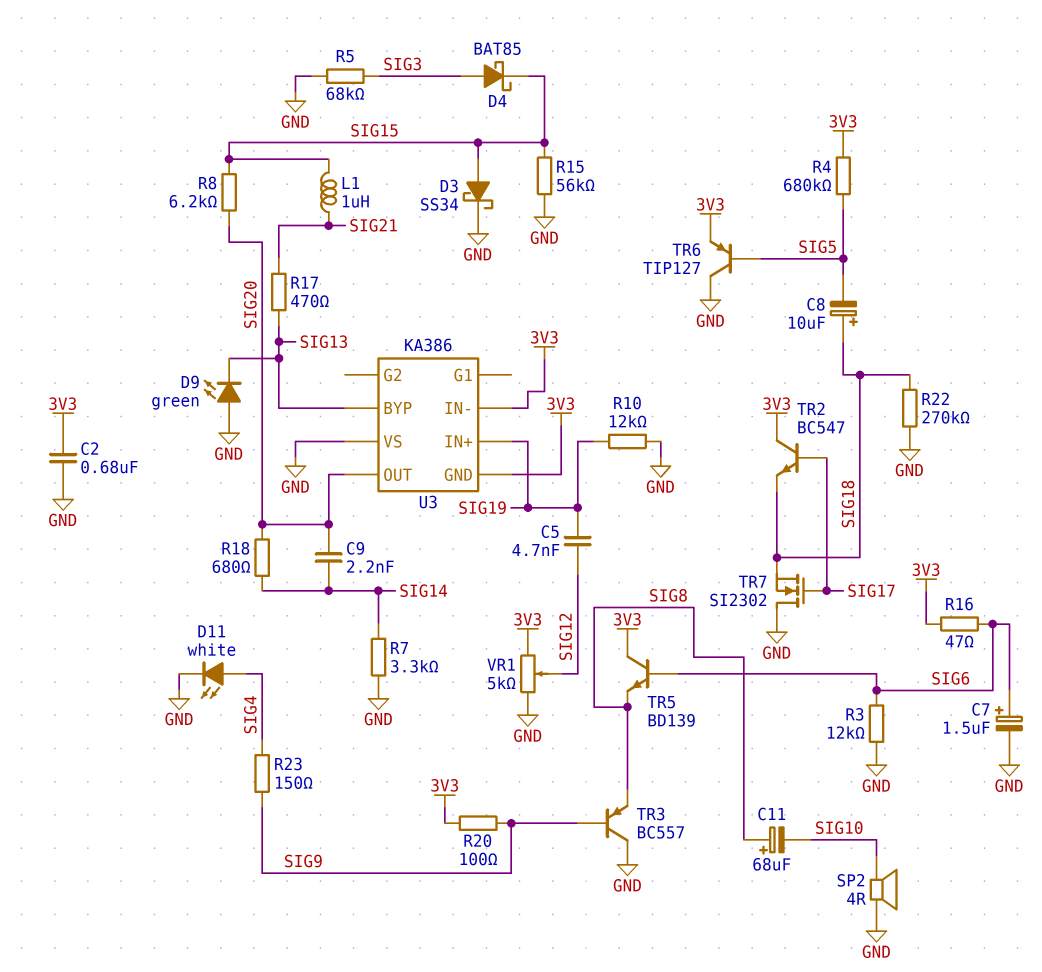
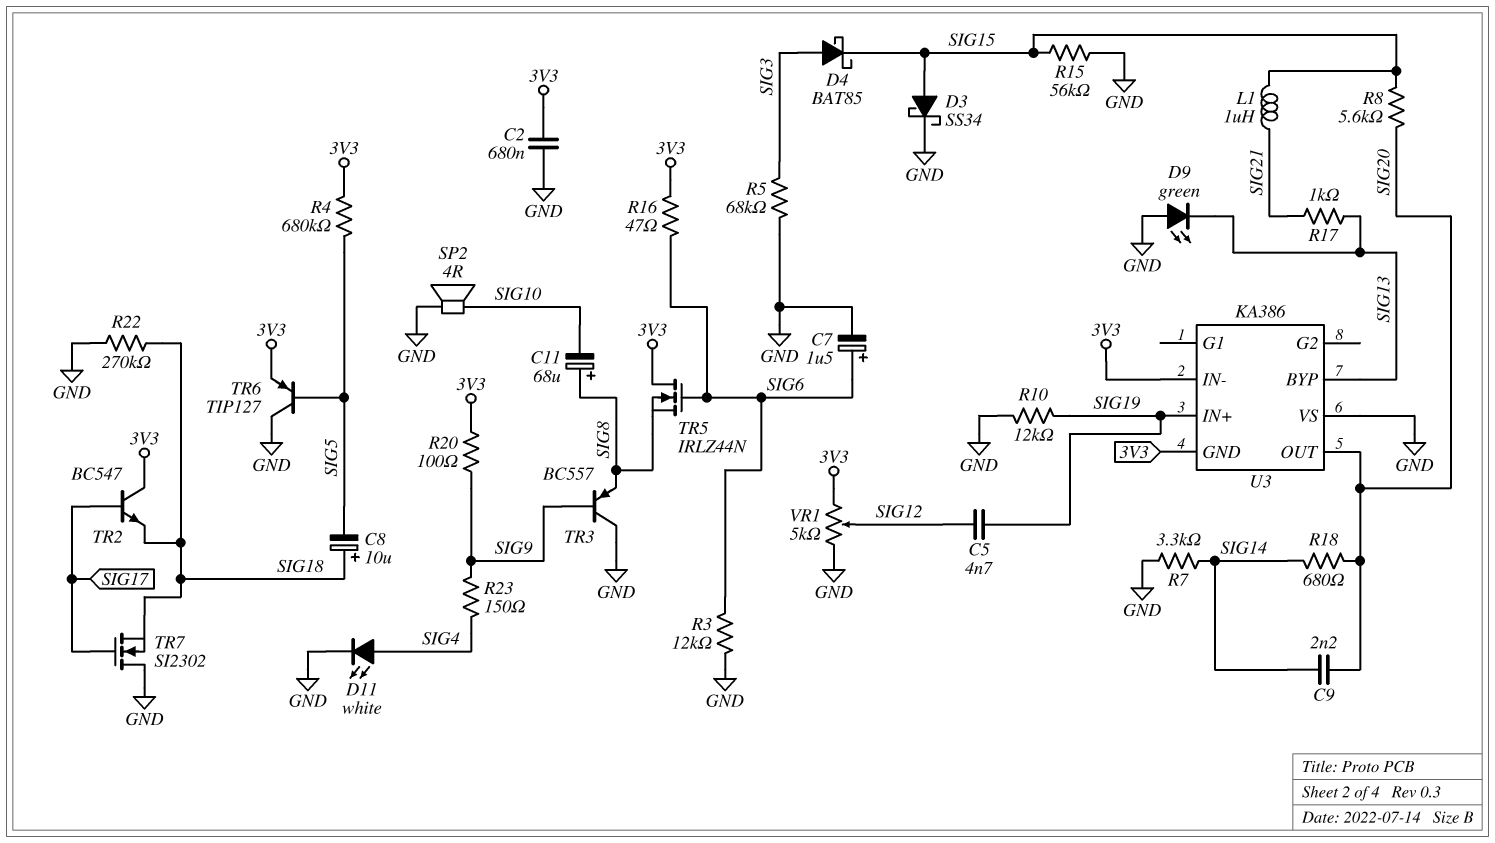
R8: 6.2k (SIG15, SIG20) -> 5.6k (SIG15, SIG20)
R17: 470 (SIG13, SIG21) -> 1k (SIG13, SIG21)
TR5: NPN BD139 (B SIG6, C 3V3, E SIG8) -> NMOS IRLZ44N (G SIG6, D 3V3, S SIG8)

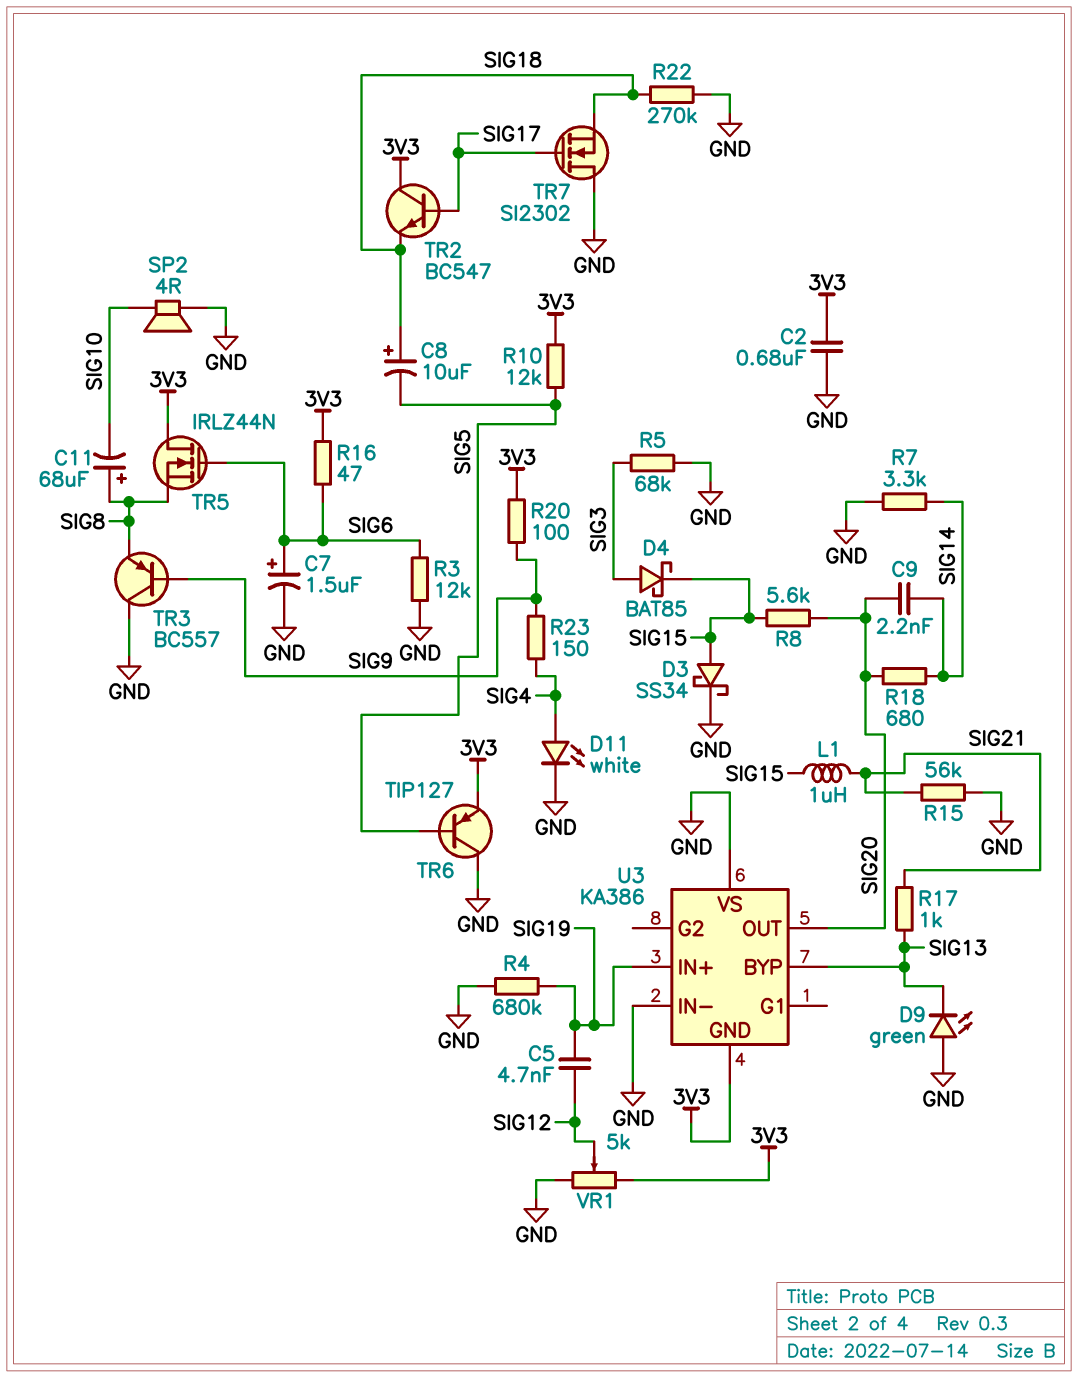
R4: 680k (3V3, SIG5) -> 680k (GND, SIG19)
R10: 12k (GND, SIG19) -> 12k (3V3, SIG5)
R15: 56k (GND, SIG15) -> 56k (GND, SIG21)
U3 pin IN-: 3V3 -> GND

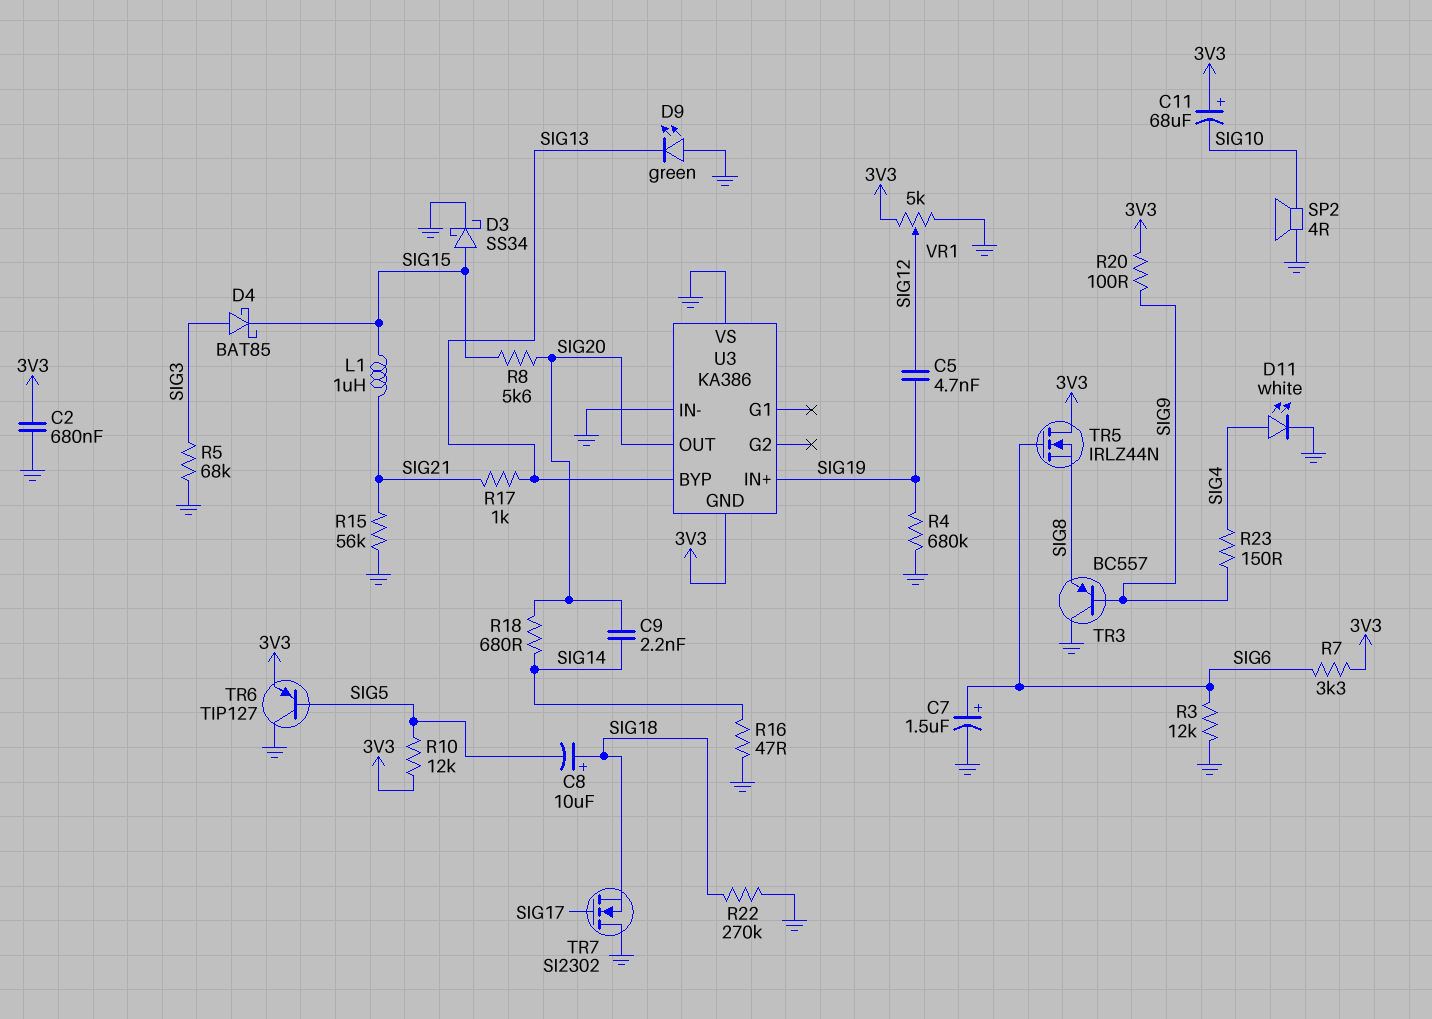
C11: 68uF (plus SIG8, minus SIG10) -> 68uF (plus 3V3, minus SIG10)
R7: 3.3k (GND, SIG14) -> 3.3k (3V3, SIG6)
R16: 47 (3V3, SIG6) -> 47 (GND, SIG14)
TR2: NPN BC547 (B SIG17, C 3V3, E SIG18) -> none

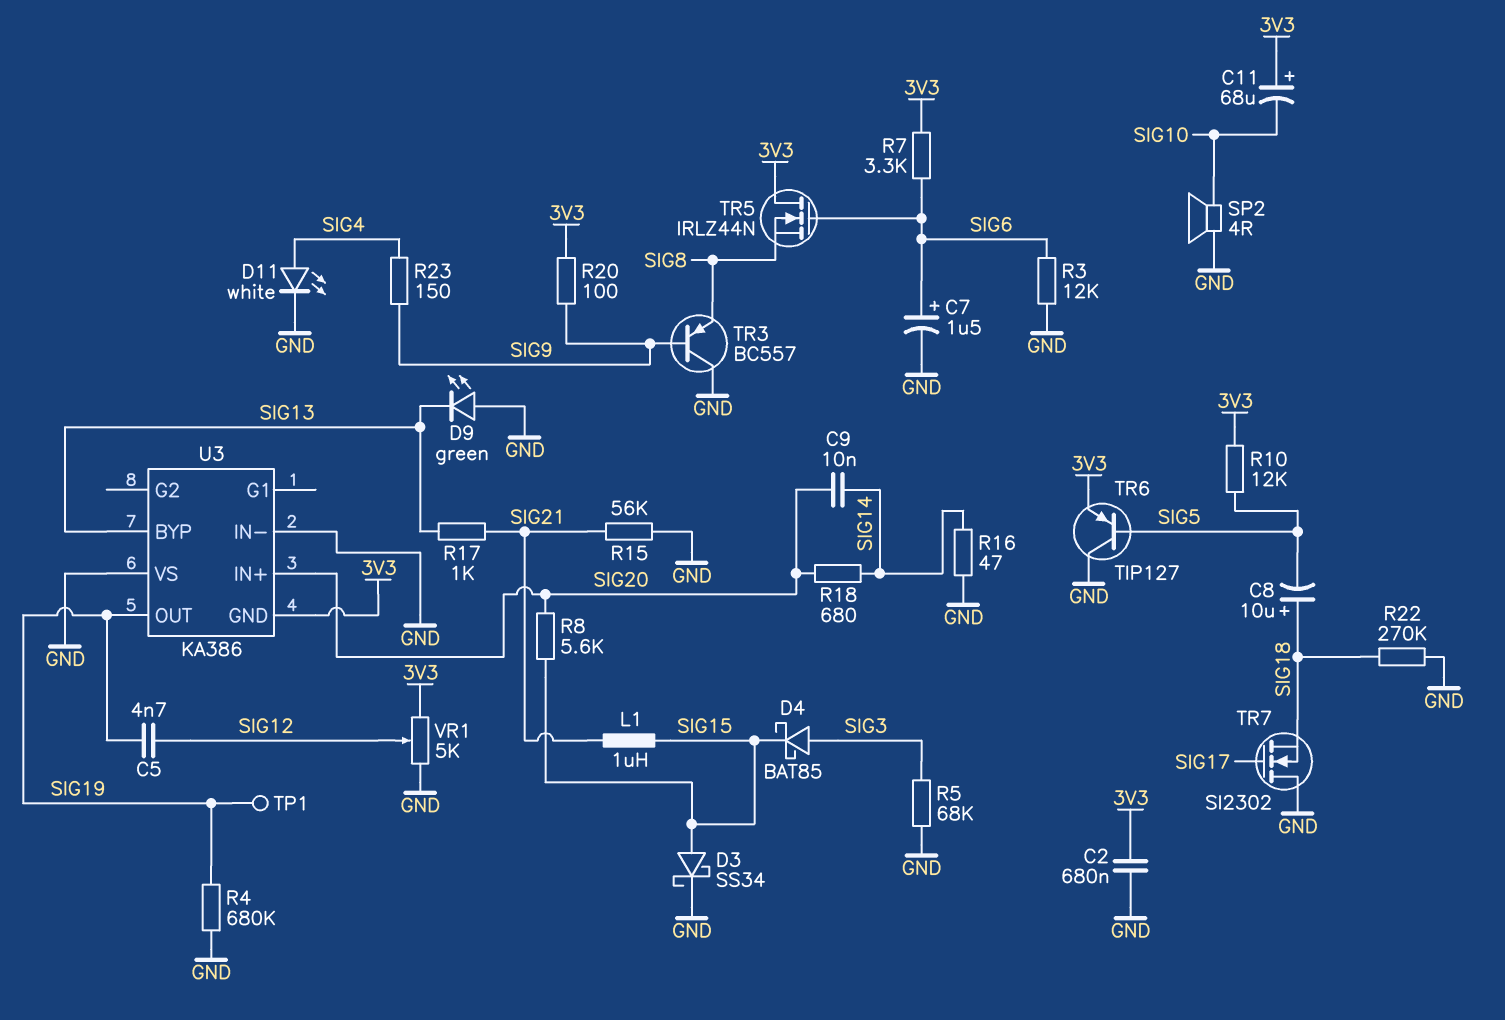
C9: 2.2nF (SIG14, SIG20) -> 10nF (SIG14, SIG20)
TP1: none -> test point (SIG19)
U3 pin IN+: SIG19 -> SIG20
U3 pin OUT: SIG20 -> SIG19

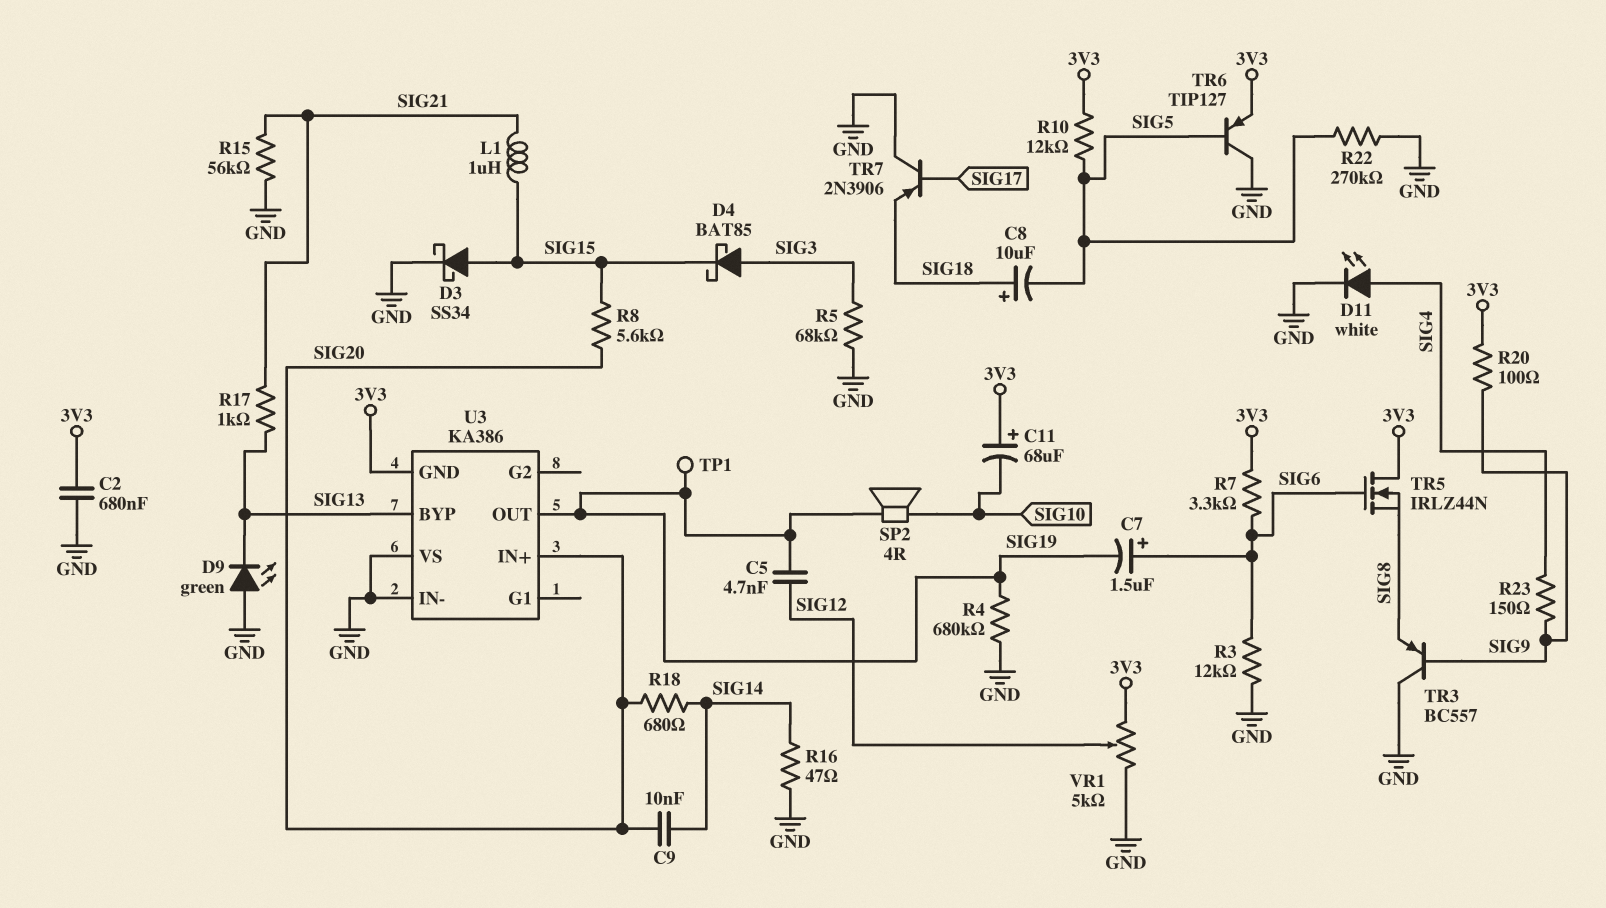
C7: 1.5uF (plus SIG6, minus GND) -> 1.5uF (plus SIG6, minus SIG19)
R22: 270k (GND, SIG18) -> 270k (GND, SIG5)
SP2: speaker 4R (GND, SIG10) -> speaker 4R (SIG10, SIG19)
TR7: NMOS SI2302 (G SIG17, D GND, S SIG18) -> PNP 2N3906 (B SIG17, C GND, E SIG18)

